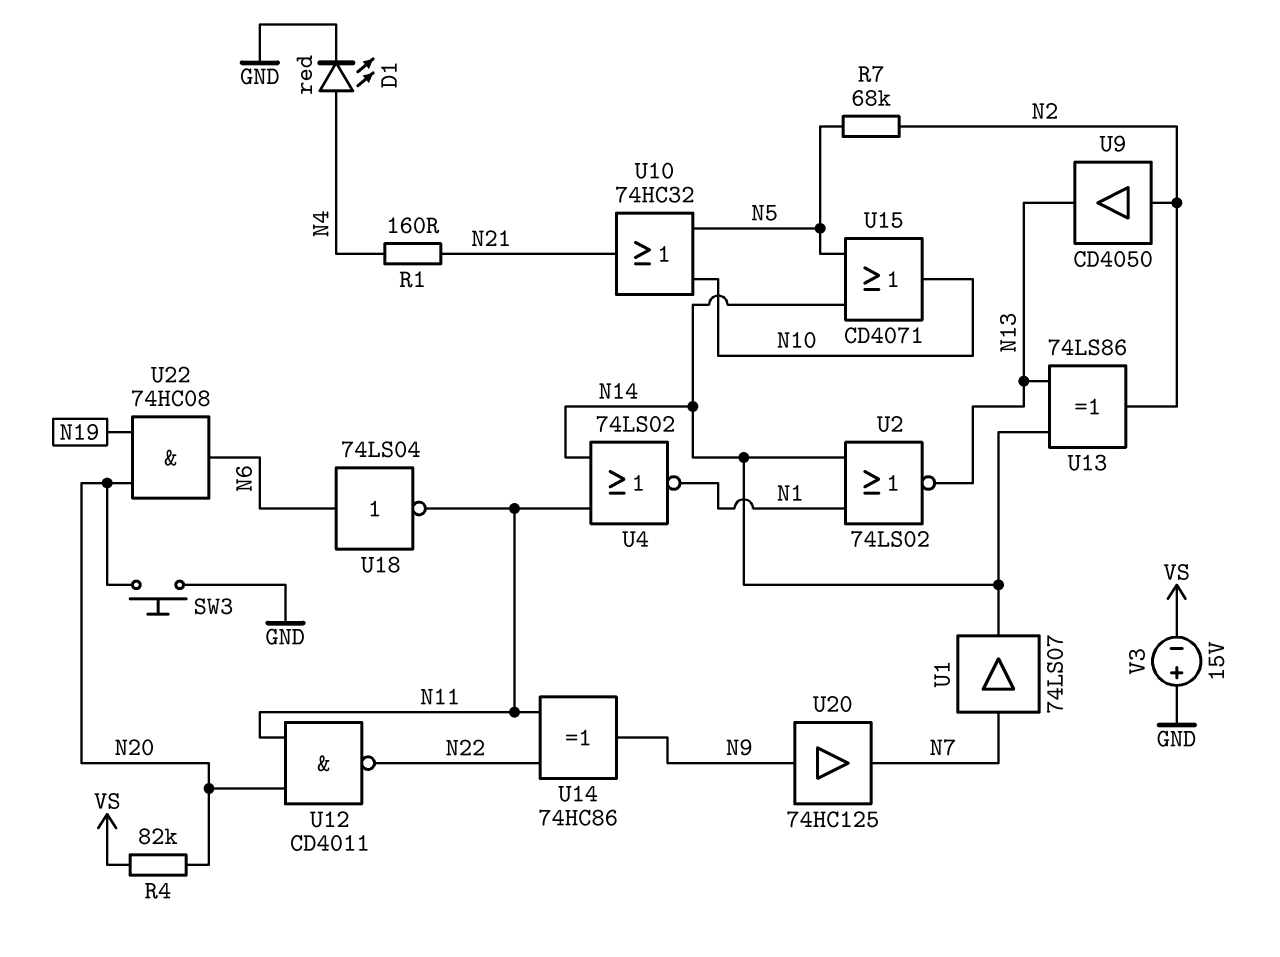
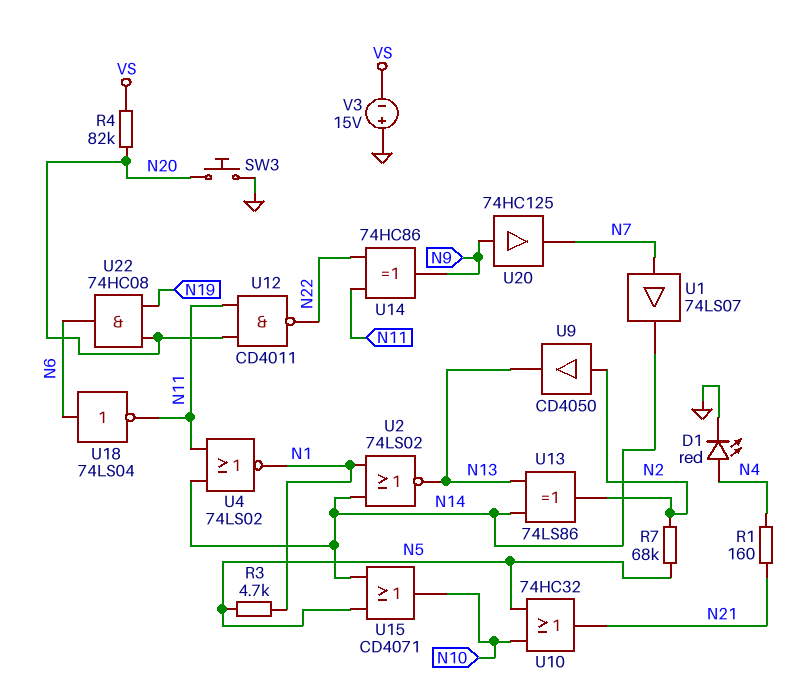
R3: none -> 4.7k (N1, N5)

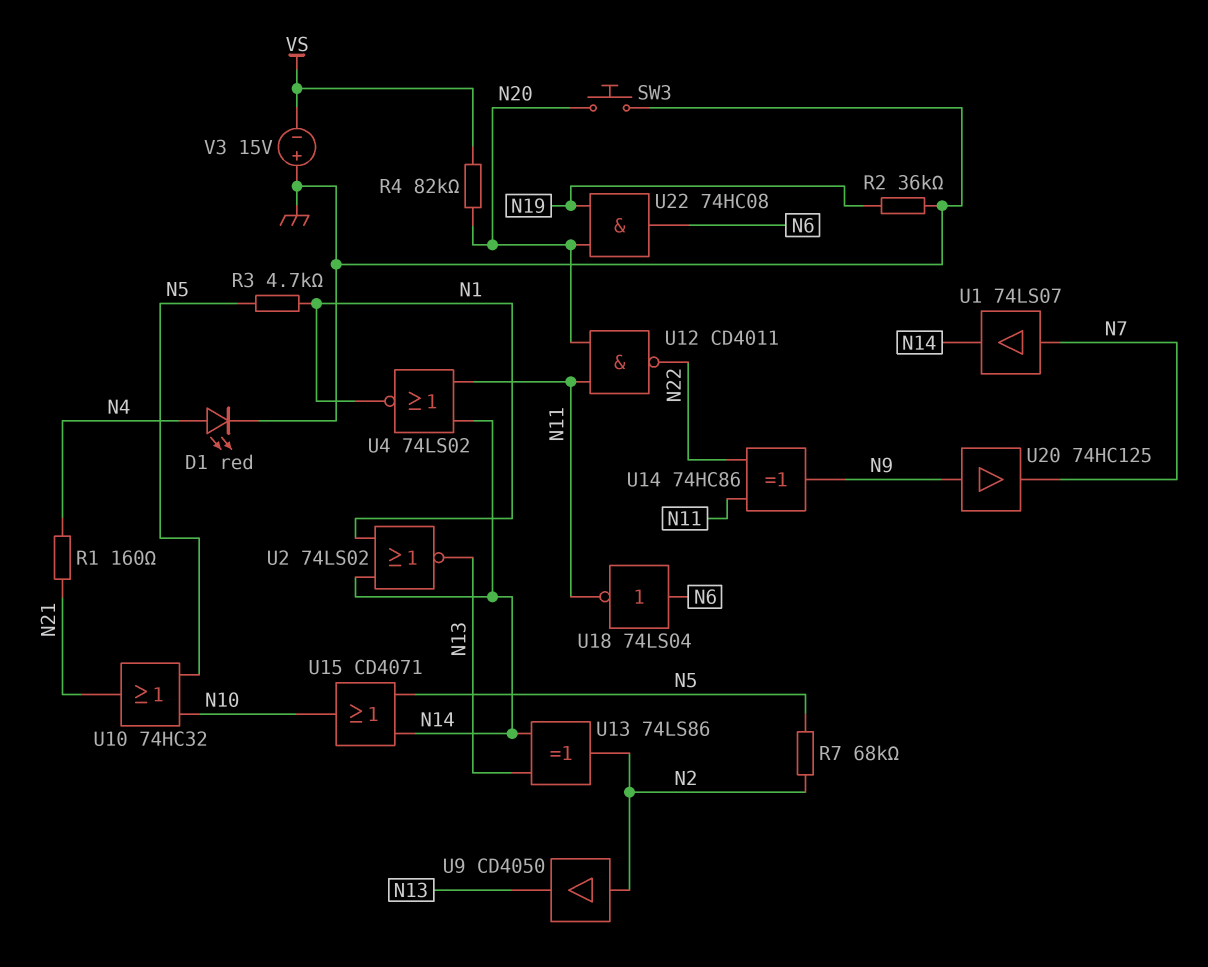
R2: none -> 36k (GND, N19)

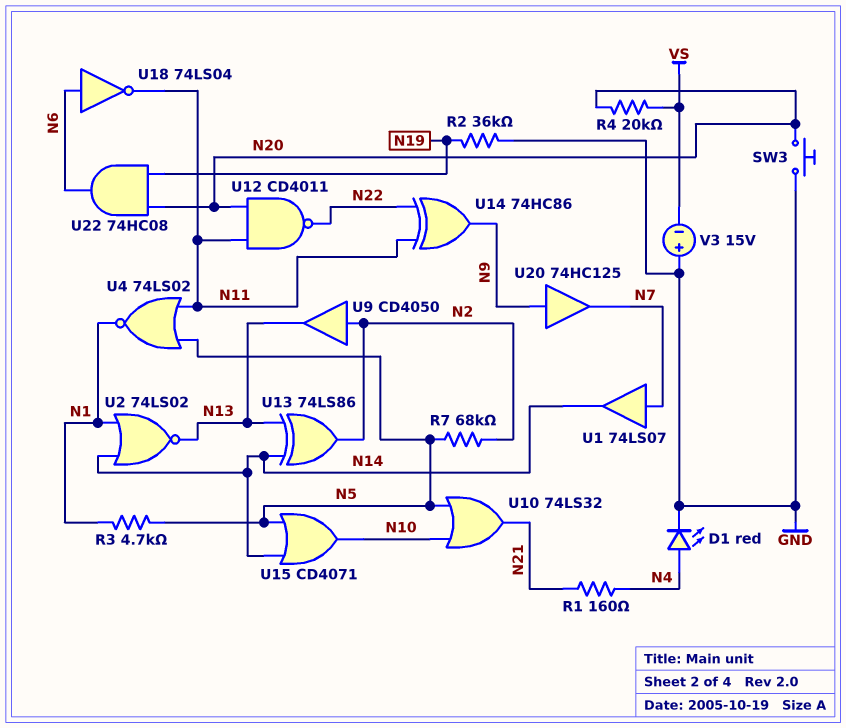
R4: 82k (N20, VS) -> 20k (N20, VS)
U4: NOR 74LS02 (in N11, in N14, out N1) -> NOR 74LS02 (in N5, in N11, out N1)
U10: OR 74HC32 (in N5, in N10, out N21) -> OR 74LS32 (in N5, in N10, out N21)

